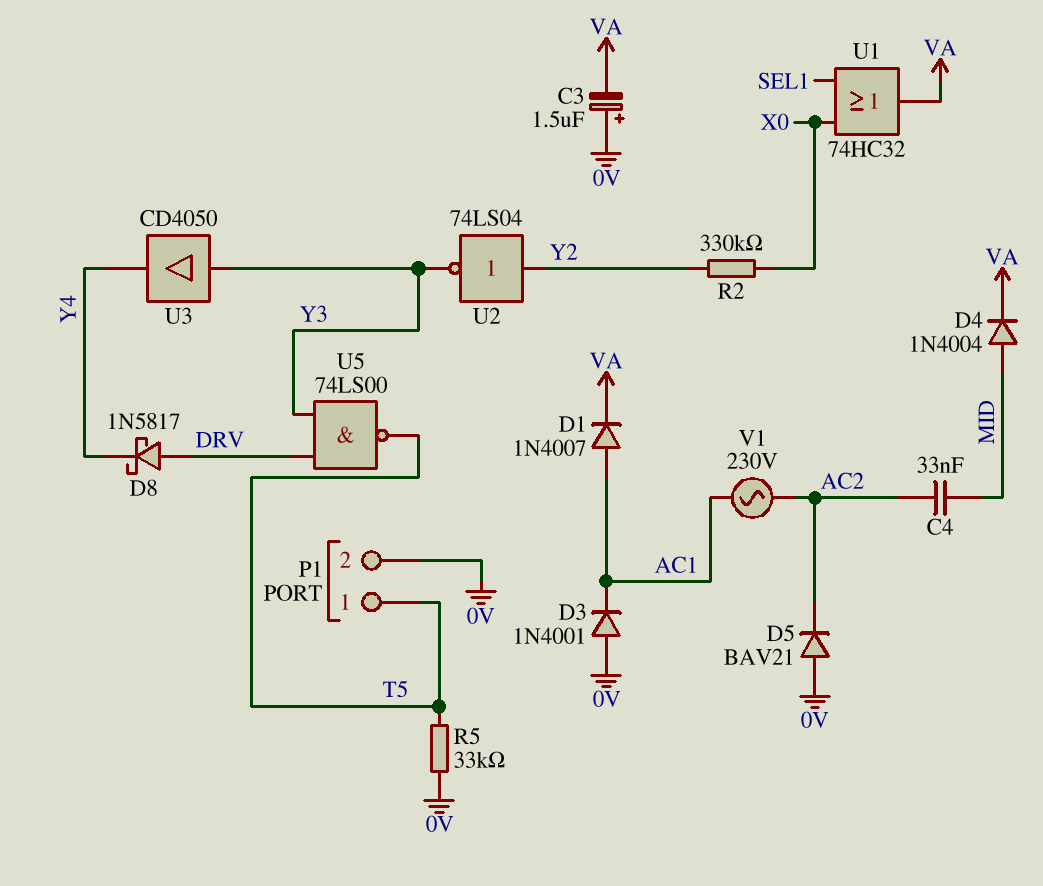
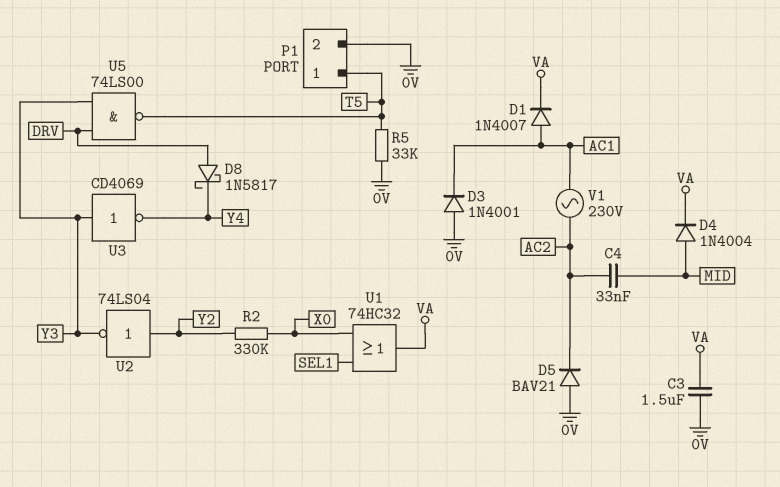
C3: 1.5uF (plus 0V, minus VA) -> 1.5uF (0V, VA)
U3: buffer CD4050 (in Y3, out Y4) -> NOT CD4069 (in Y3, out Y4)

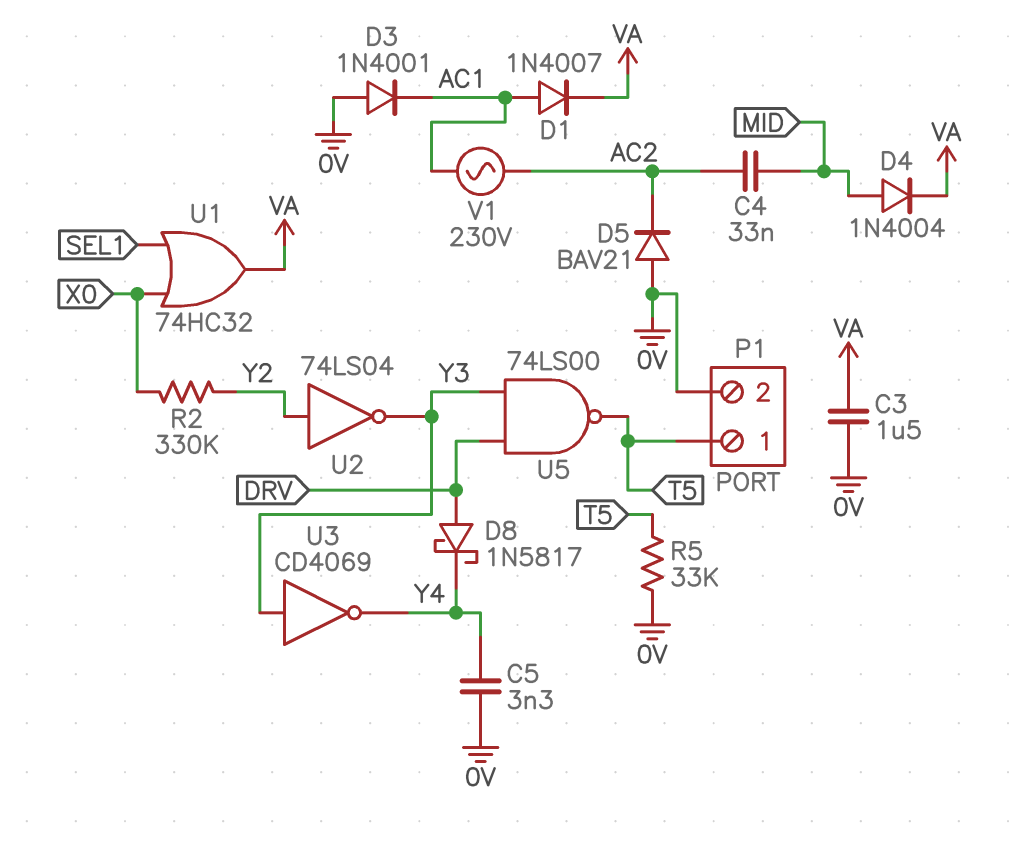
C5: none -> 3.3nF (0V, Y4)

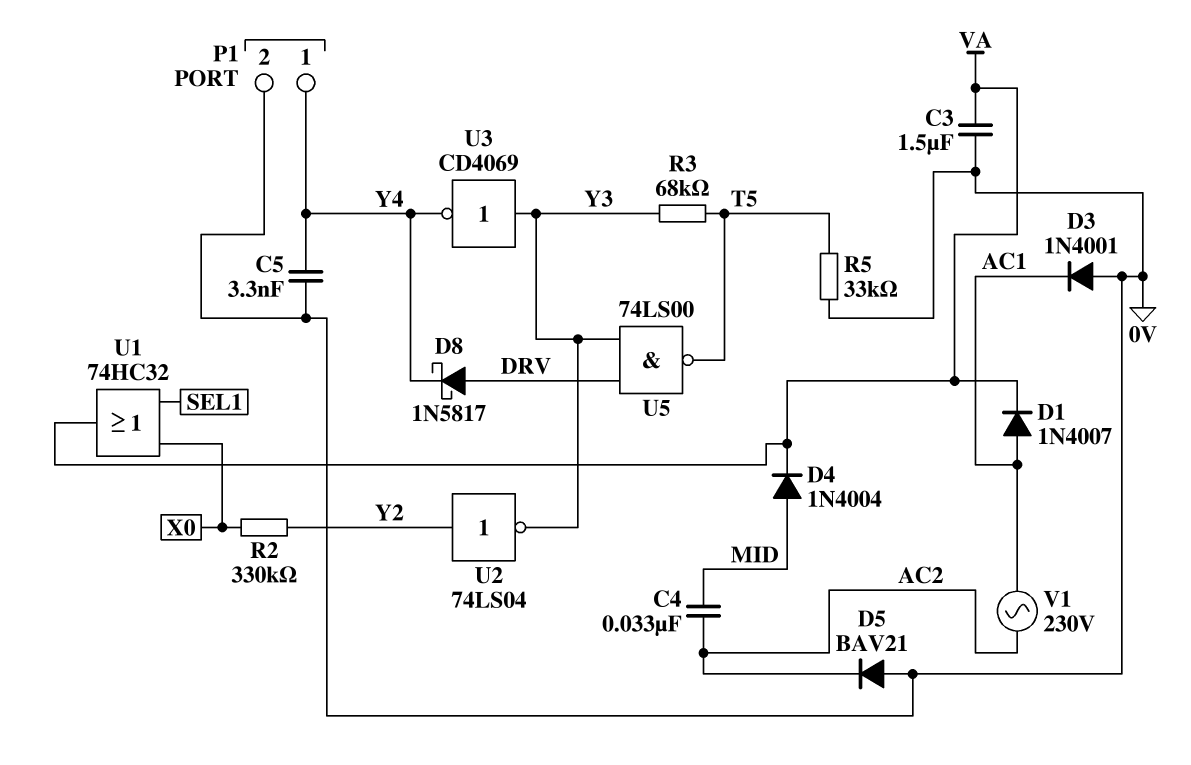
P1 pin 1: T5 -> Y4
R3: none -> 68k (T5, Y3)

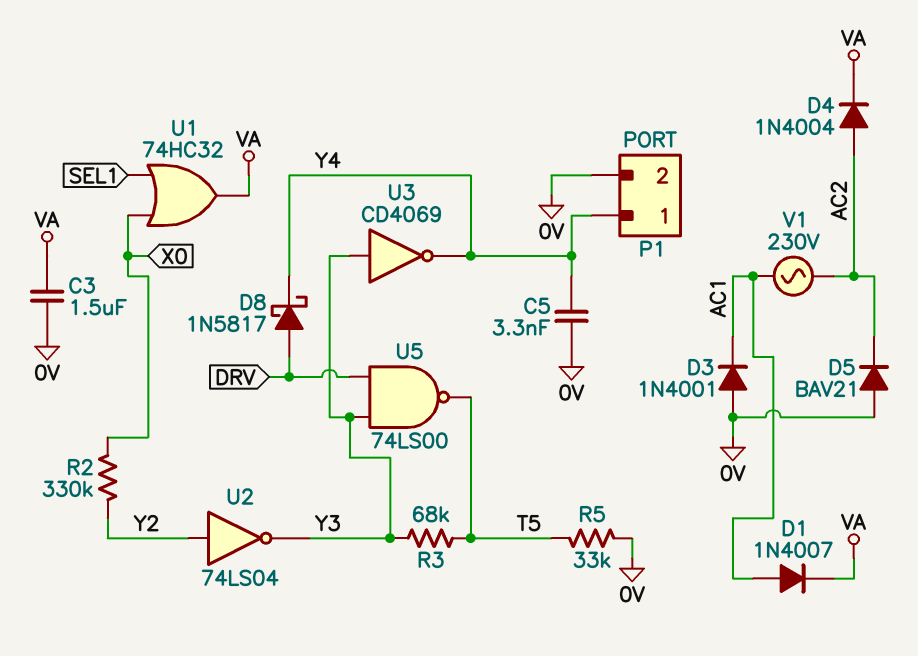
C4: 33nF (AC2, MID) -> none
D4: diode 1N4004 (A MID, K VA) -> diode 1N4004 (A AC2, K VA)

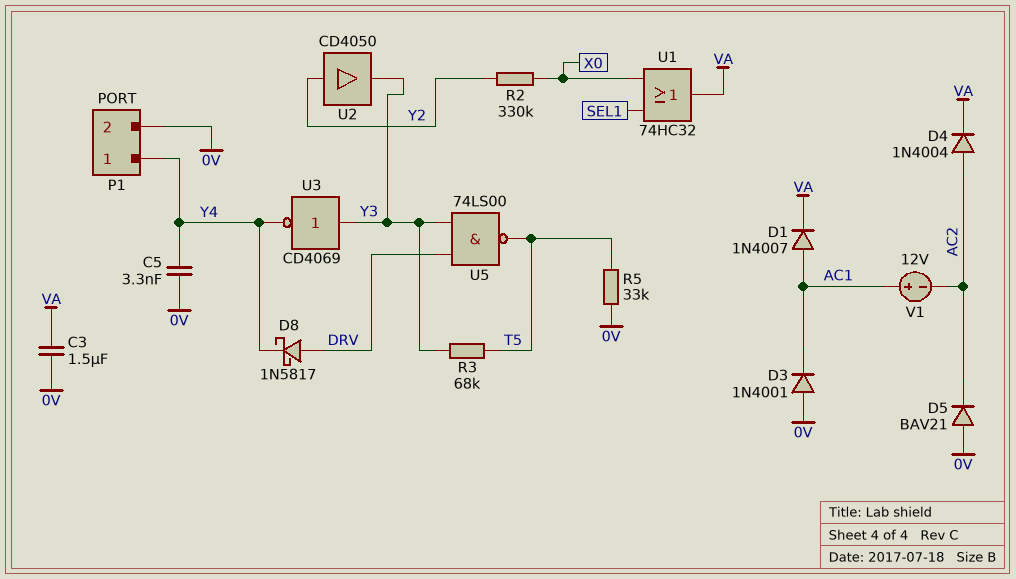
U2: NOT 74LS04 (in Y2, out Y3) -> buffer CD4050 (in Y2, out Y3)
V1: AC 230V (AC1, AC2) -> 12V (plus AC1, minus AC2)

